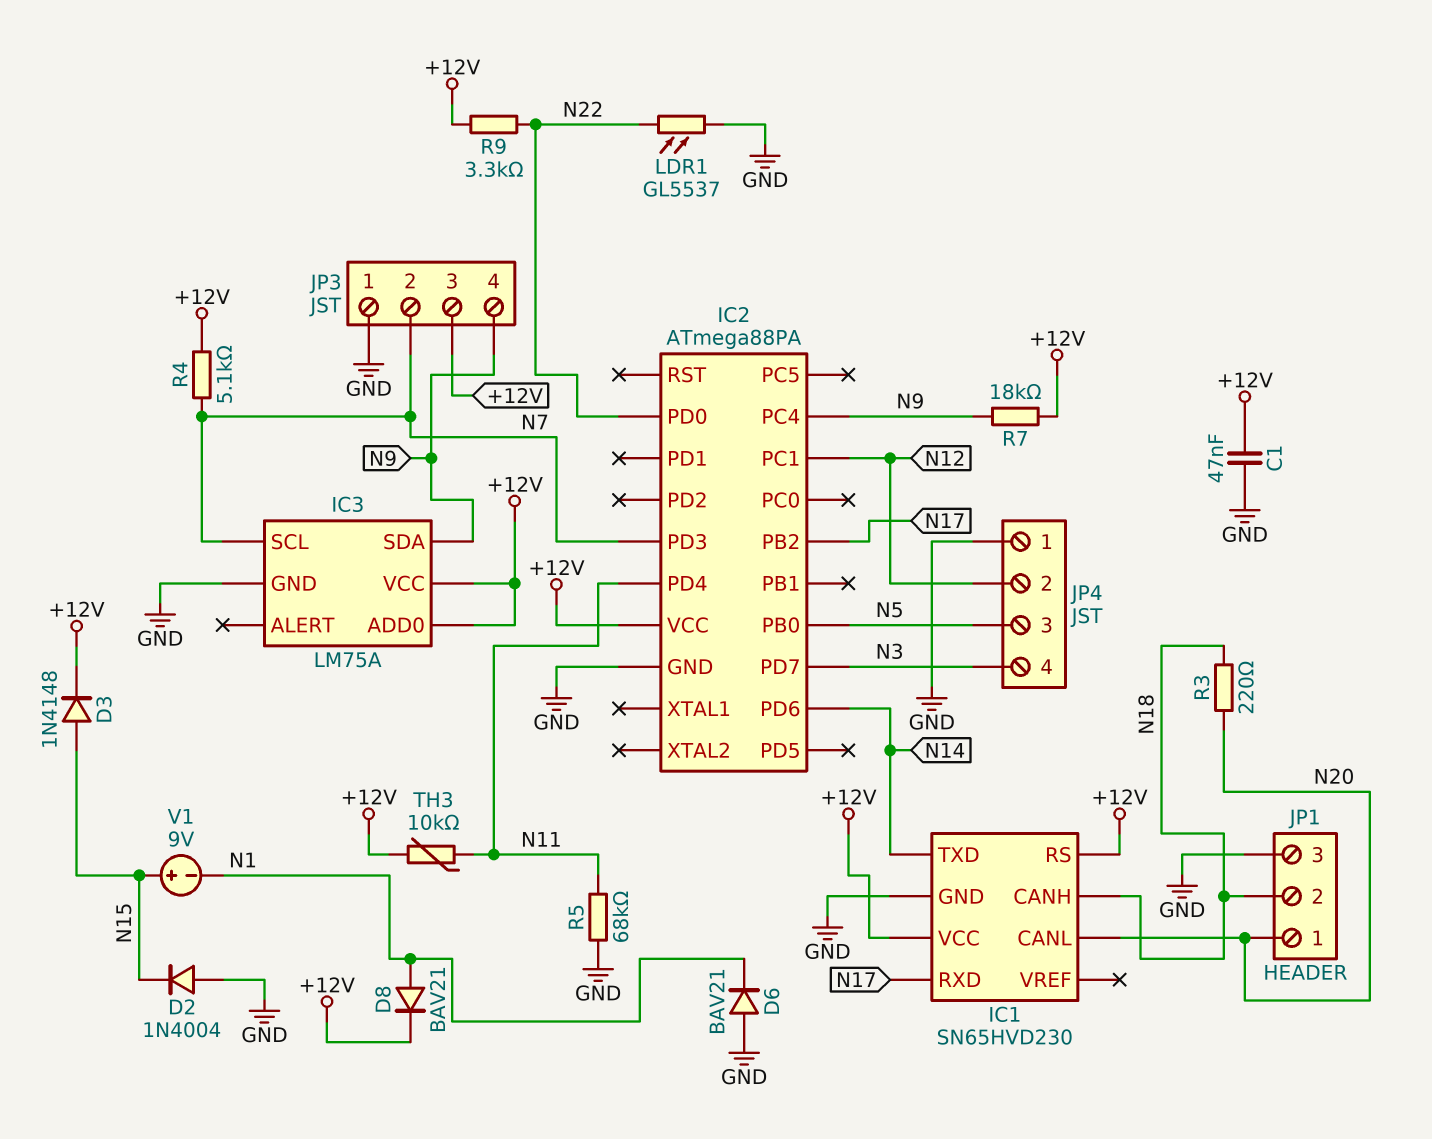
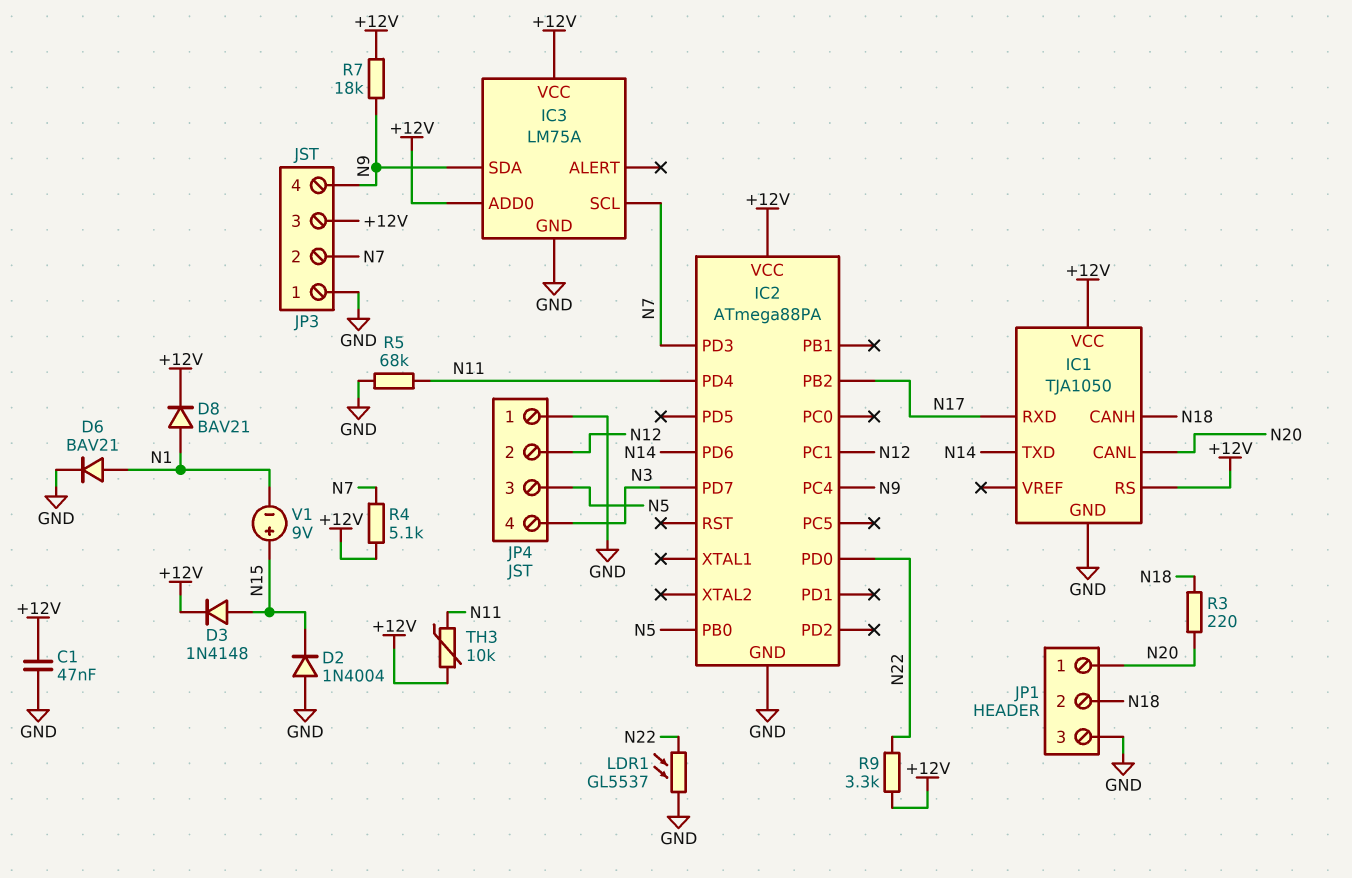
D6: diode BAV21 (A GND, K N1) -> diode BAV21 (A N1, K GND)
IC1: SN65HVD230 -> TJA1050

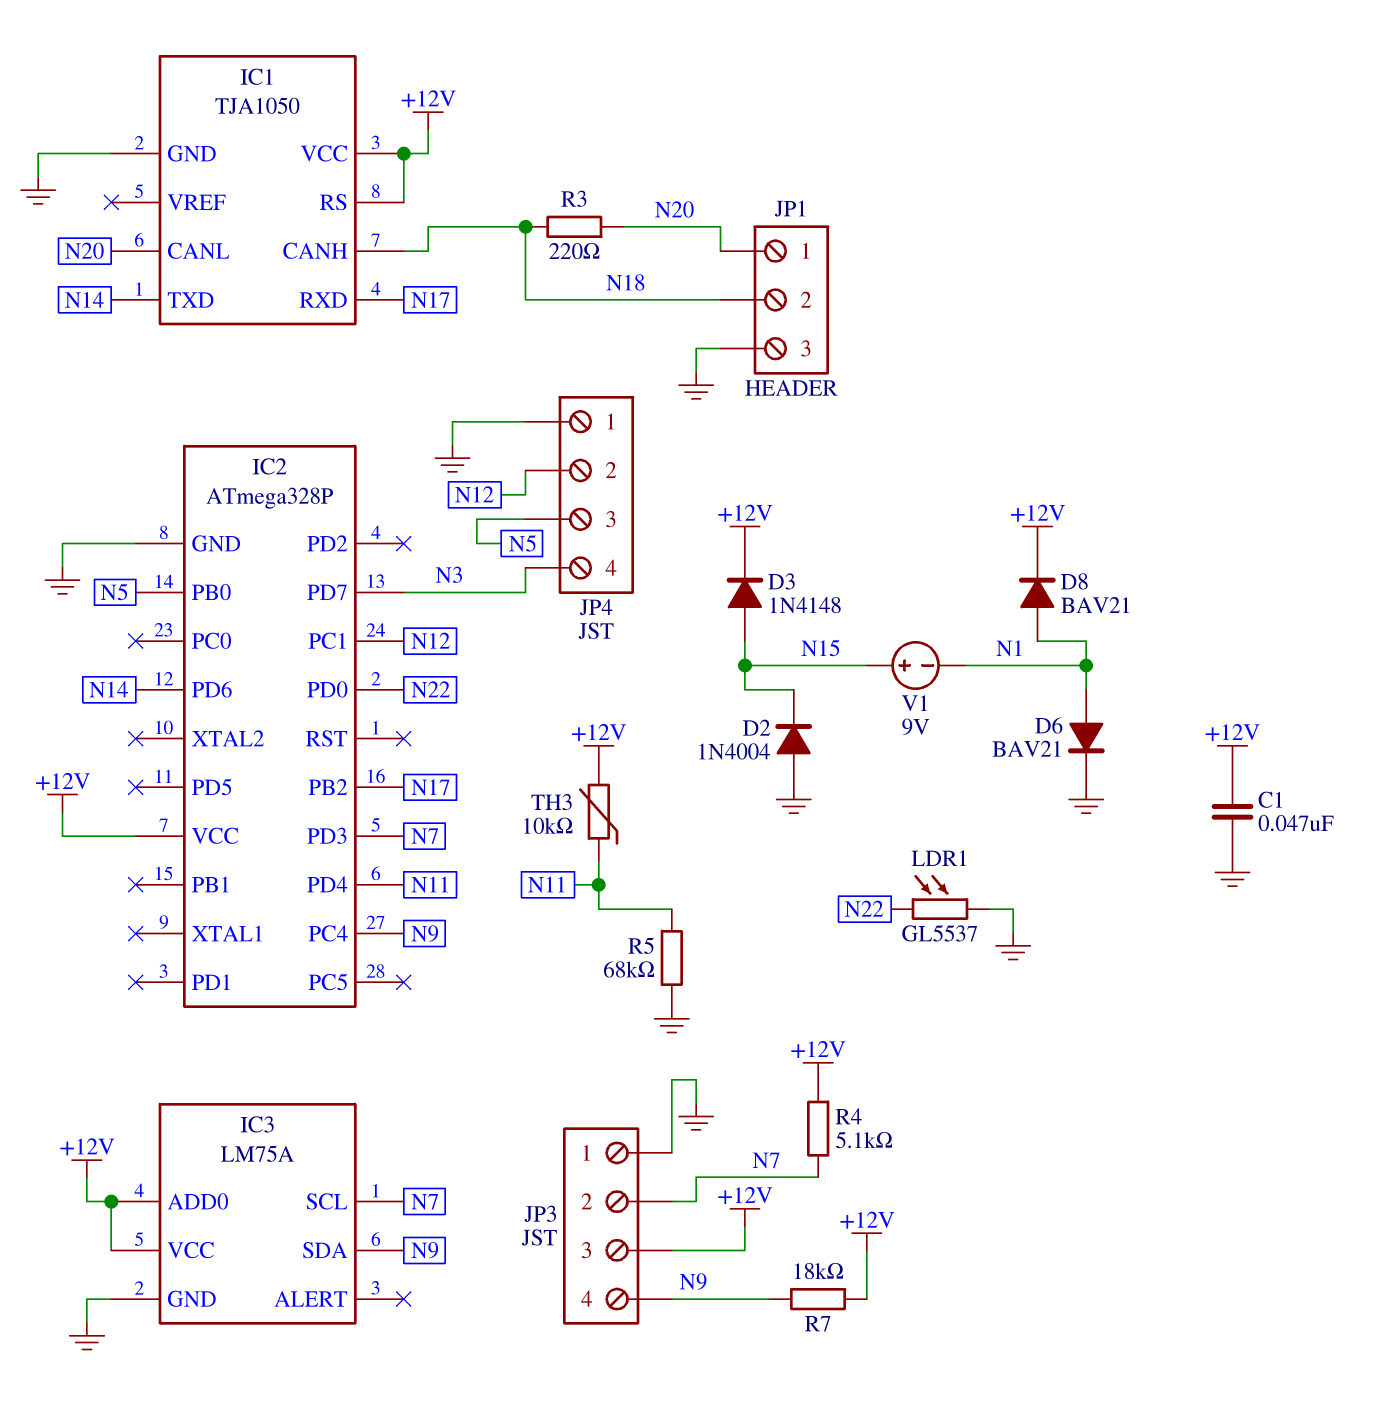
IC2: ATmega88PA -> ATmega328P
R9: 3.3k (+12V, N22) -> none

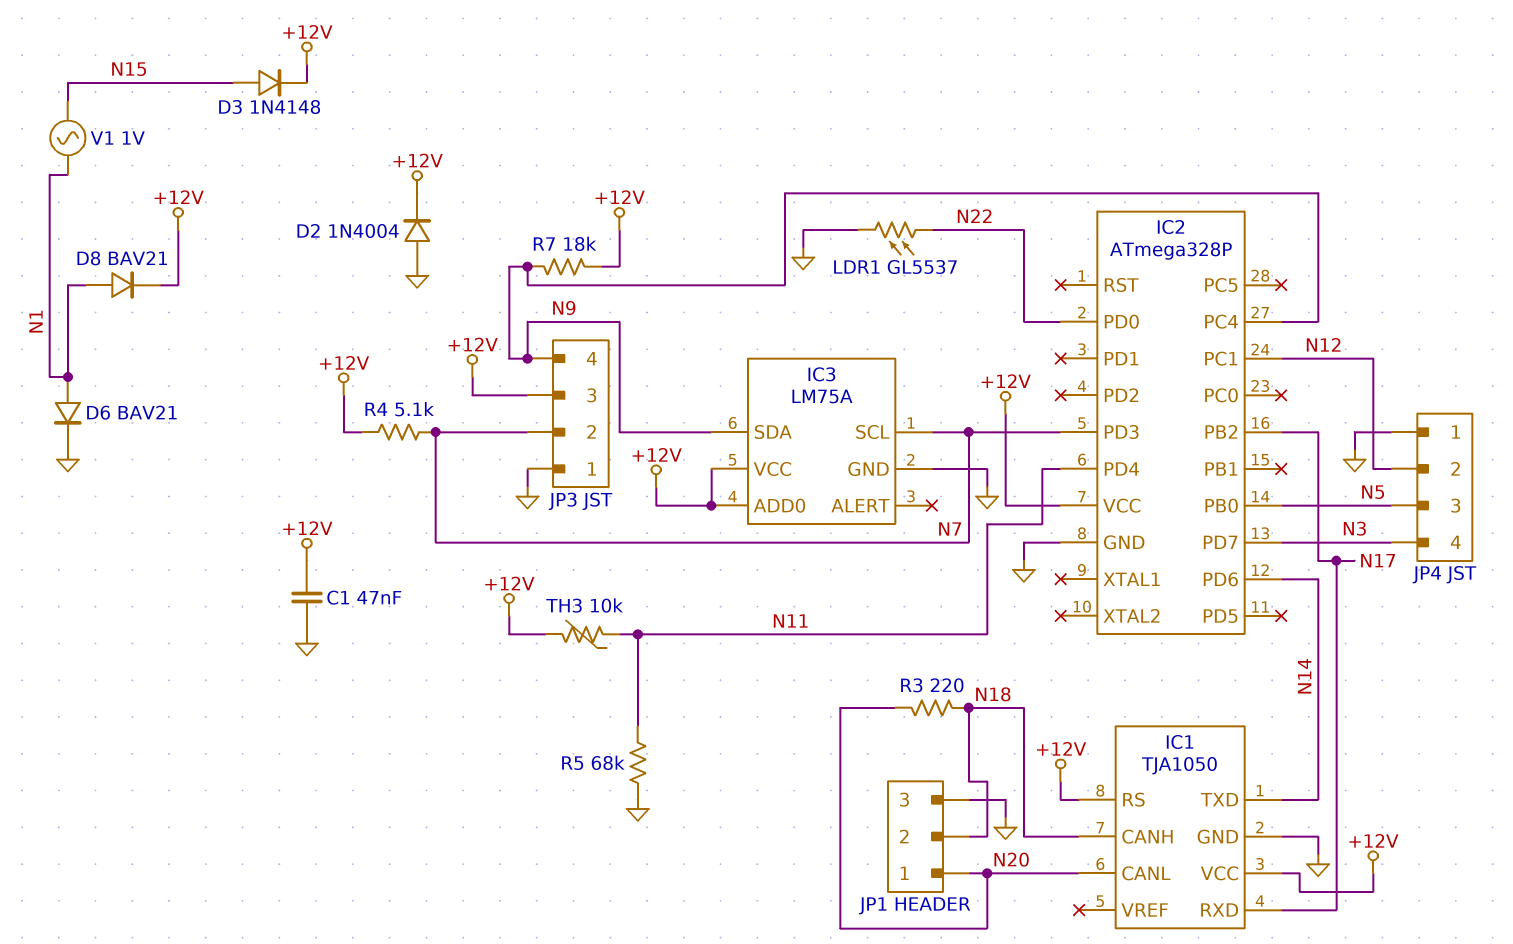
D2: diode 1N4004 (A GND, K N15) -> diode 1N4004 (A GND, K +12V)
V1: 9V (plus N15, minus N1) -> AC 1V (N1, N15)

